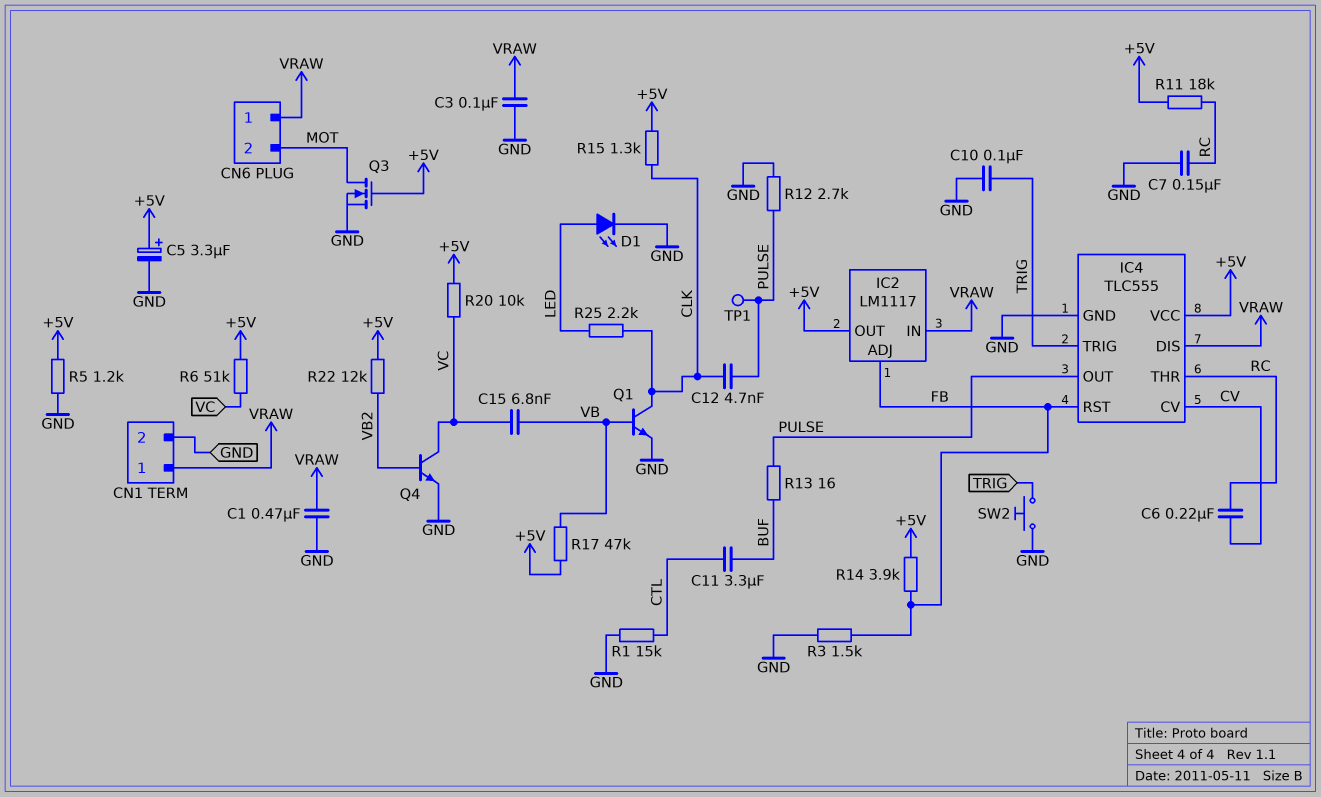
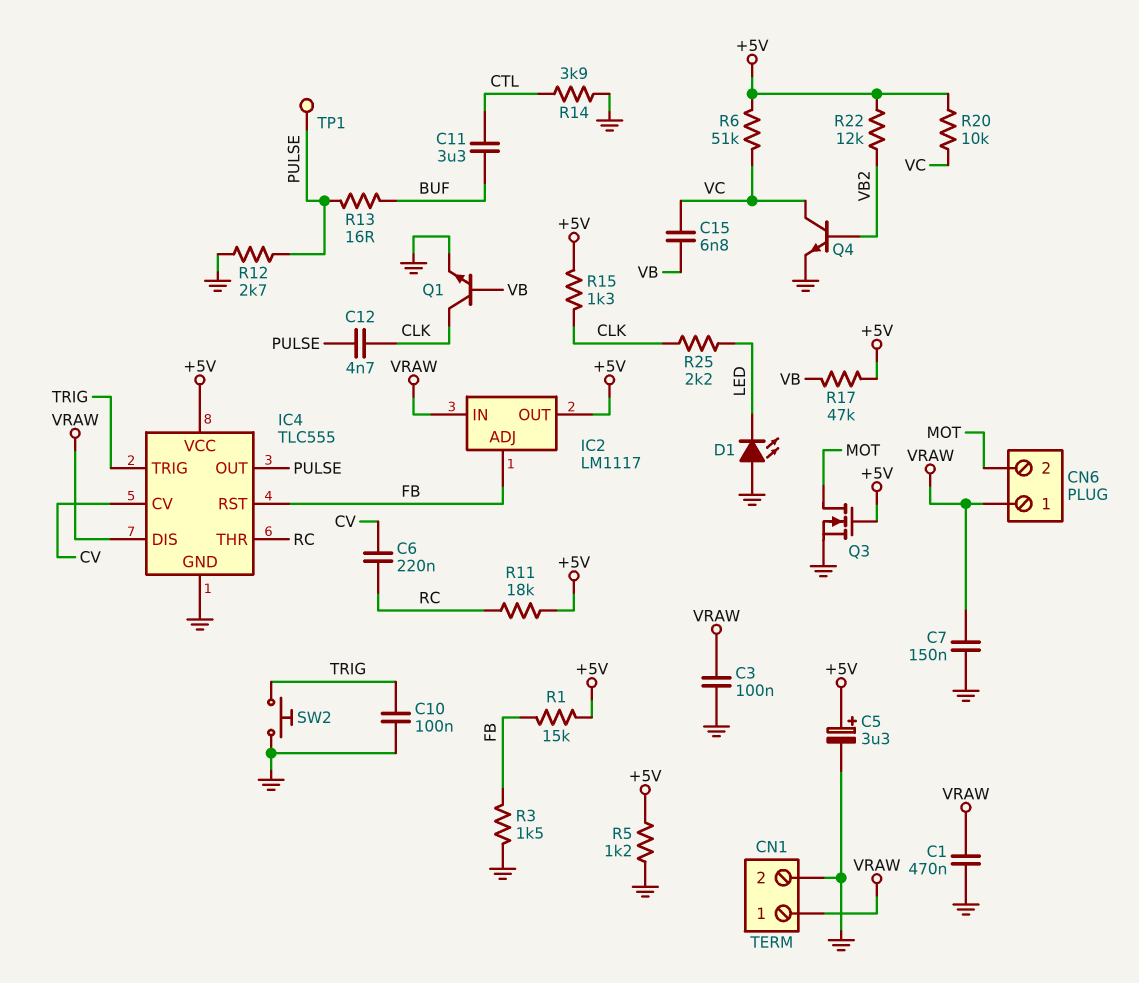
C7: 150nF (GND, RC) -> 150nF (GND, VRAW)
D1: LED (A LED, K GND) -> LED (A GND, K LED)
R1: 15k (CTL, GND) -> 15k (+5V, FB)
R14: 3.9k (+5V, FB) -> 3.9k (CTL, GND)

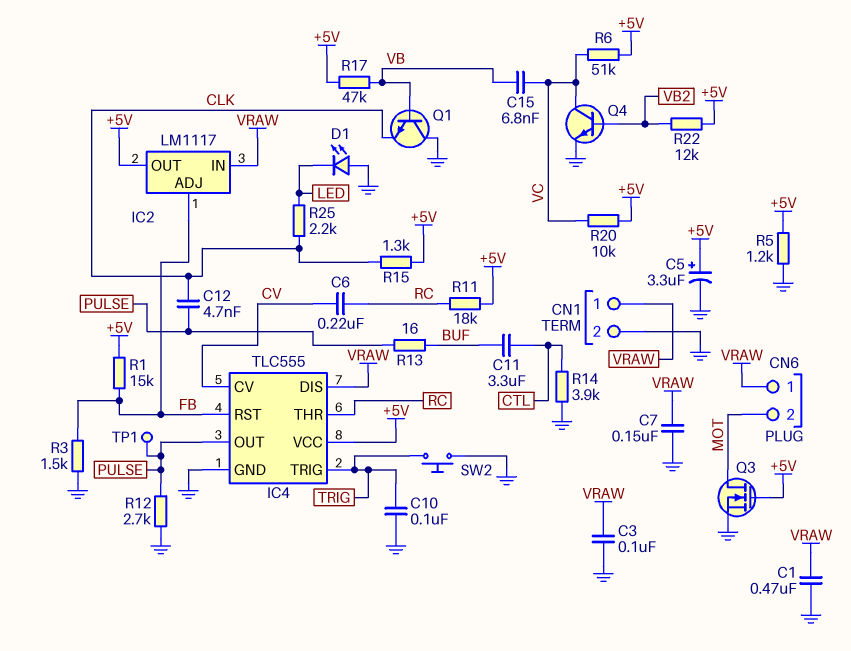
Q1: NPN (B VB, C CLK, E GND) -> NPN (B VB, C GND, E CLK)

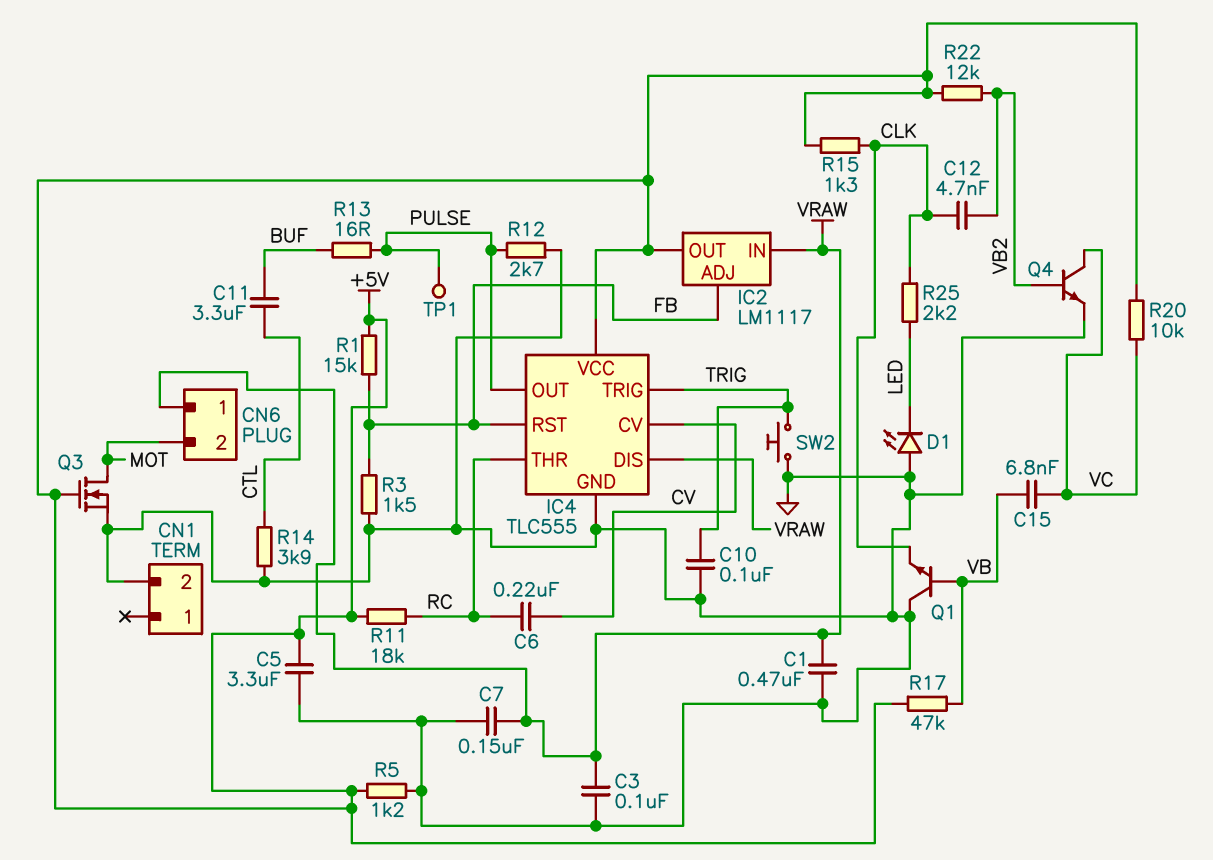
C5: 3.3uF (plus +5V, minus GND) -> 3.3uF (+5V, GND)
C12: 4.7nF (CLK, PULSE) -> 4.7nF (CLK, VB2)
CN1 pin 1: VRAW -> none
R6: 51k (+5V, VC) -> none

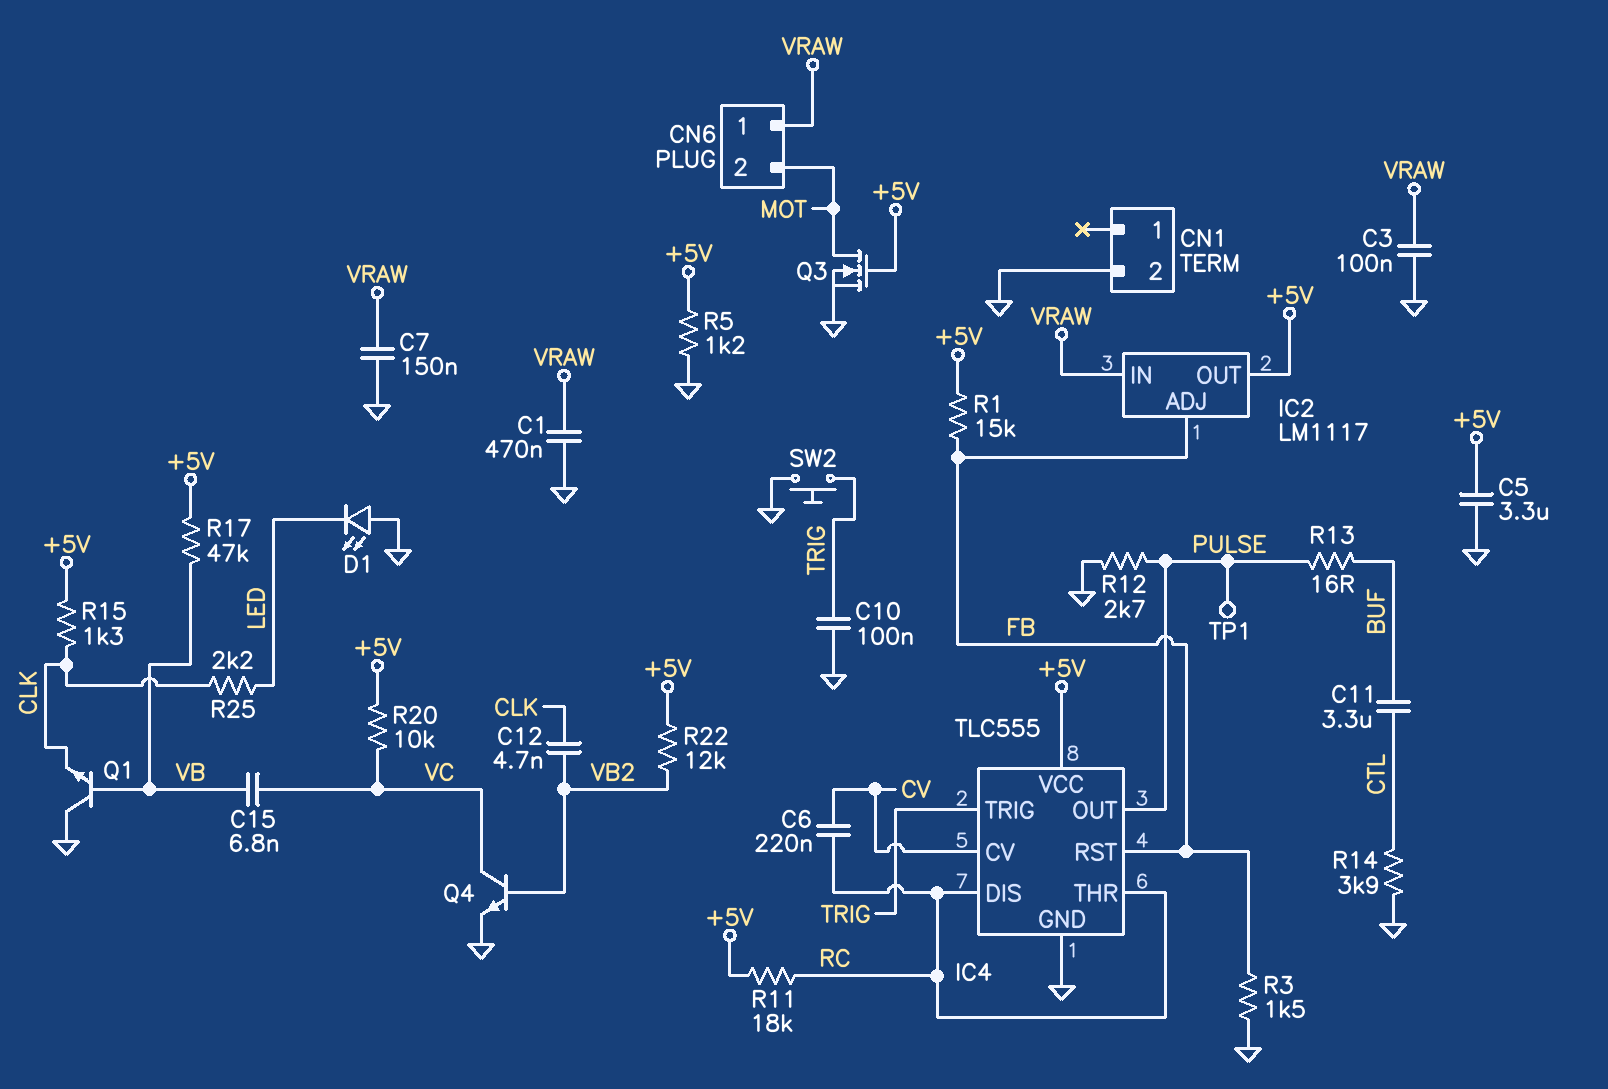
IC4 pin DIS: VRAW -> RC

